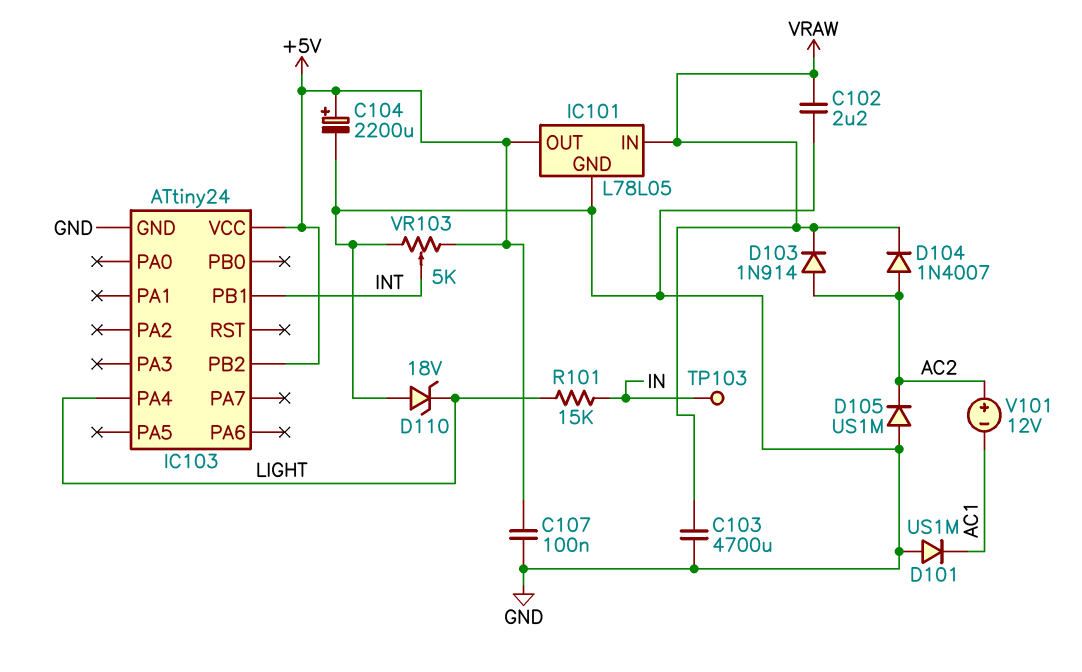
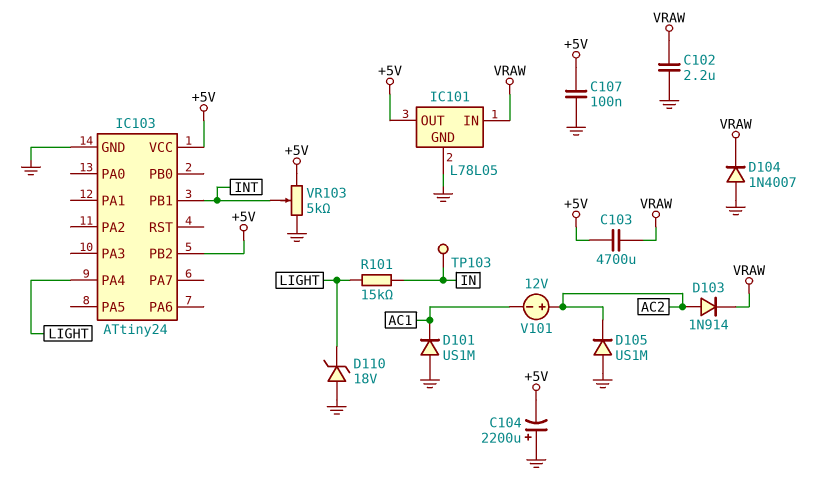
C103: 4700uF (GND, VRAW) -> 4700uF (+5V, VRAW)
C104: 2200uF (plus +5V, minus GND) -> 2200uF (plus GND, minus +5V)
D104: diode 1N4007 (A AC2, K VRAW) -> diode 1N4007 (A GND, K VRAW)

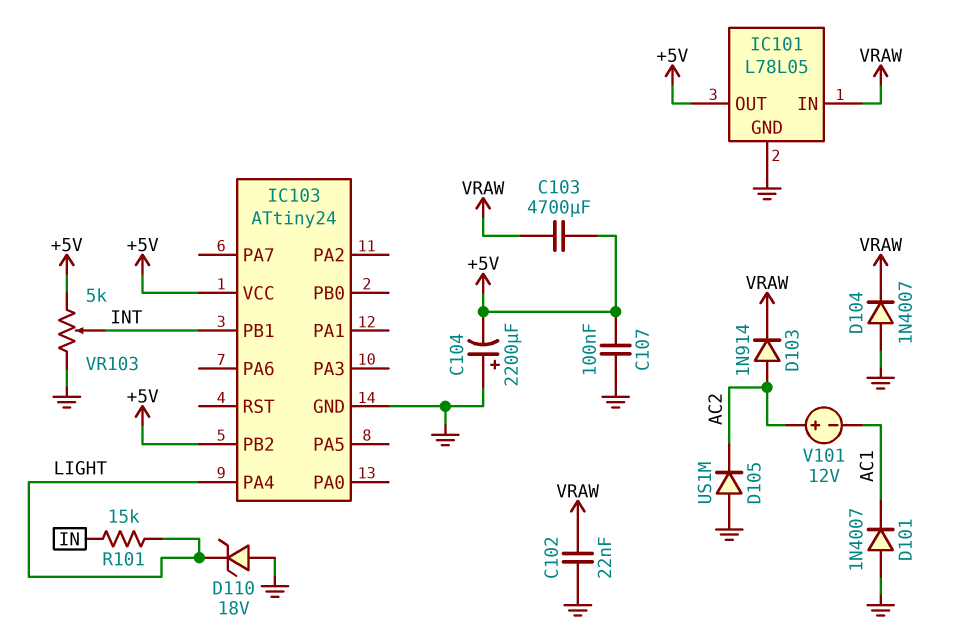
C102: 2.2uF (GND, VRAW) -> 22nF (GND, VRAW)
D101: diode US1M (A GND, K AC1) -> diode 1N4007 (A GND, K AC1)
TP103: test point (IN) -> none

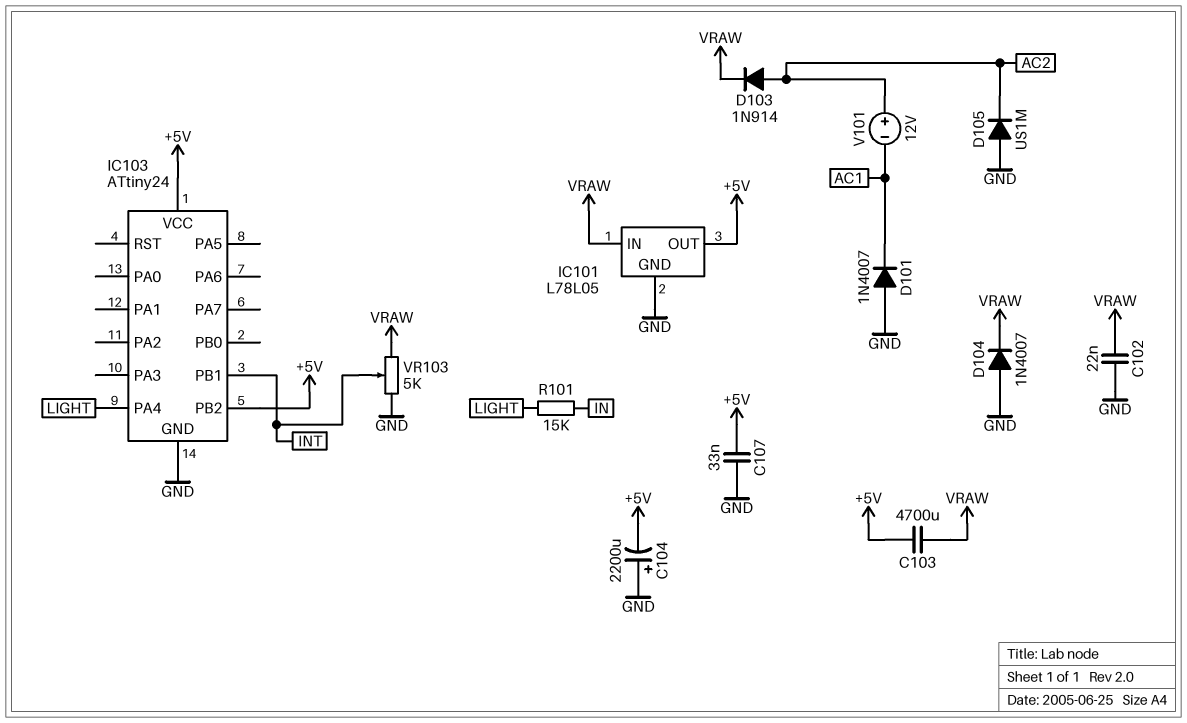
C107: 100nF (+5V, GND) -> 33nF (+5V, GND)
D110: zener 18V (A GND, K LIGHT) -> none
VR103: 5k (+5V, GND, wiper INT) -> 5k (GND, VRAW, wiper INT)

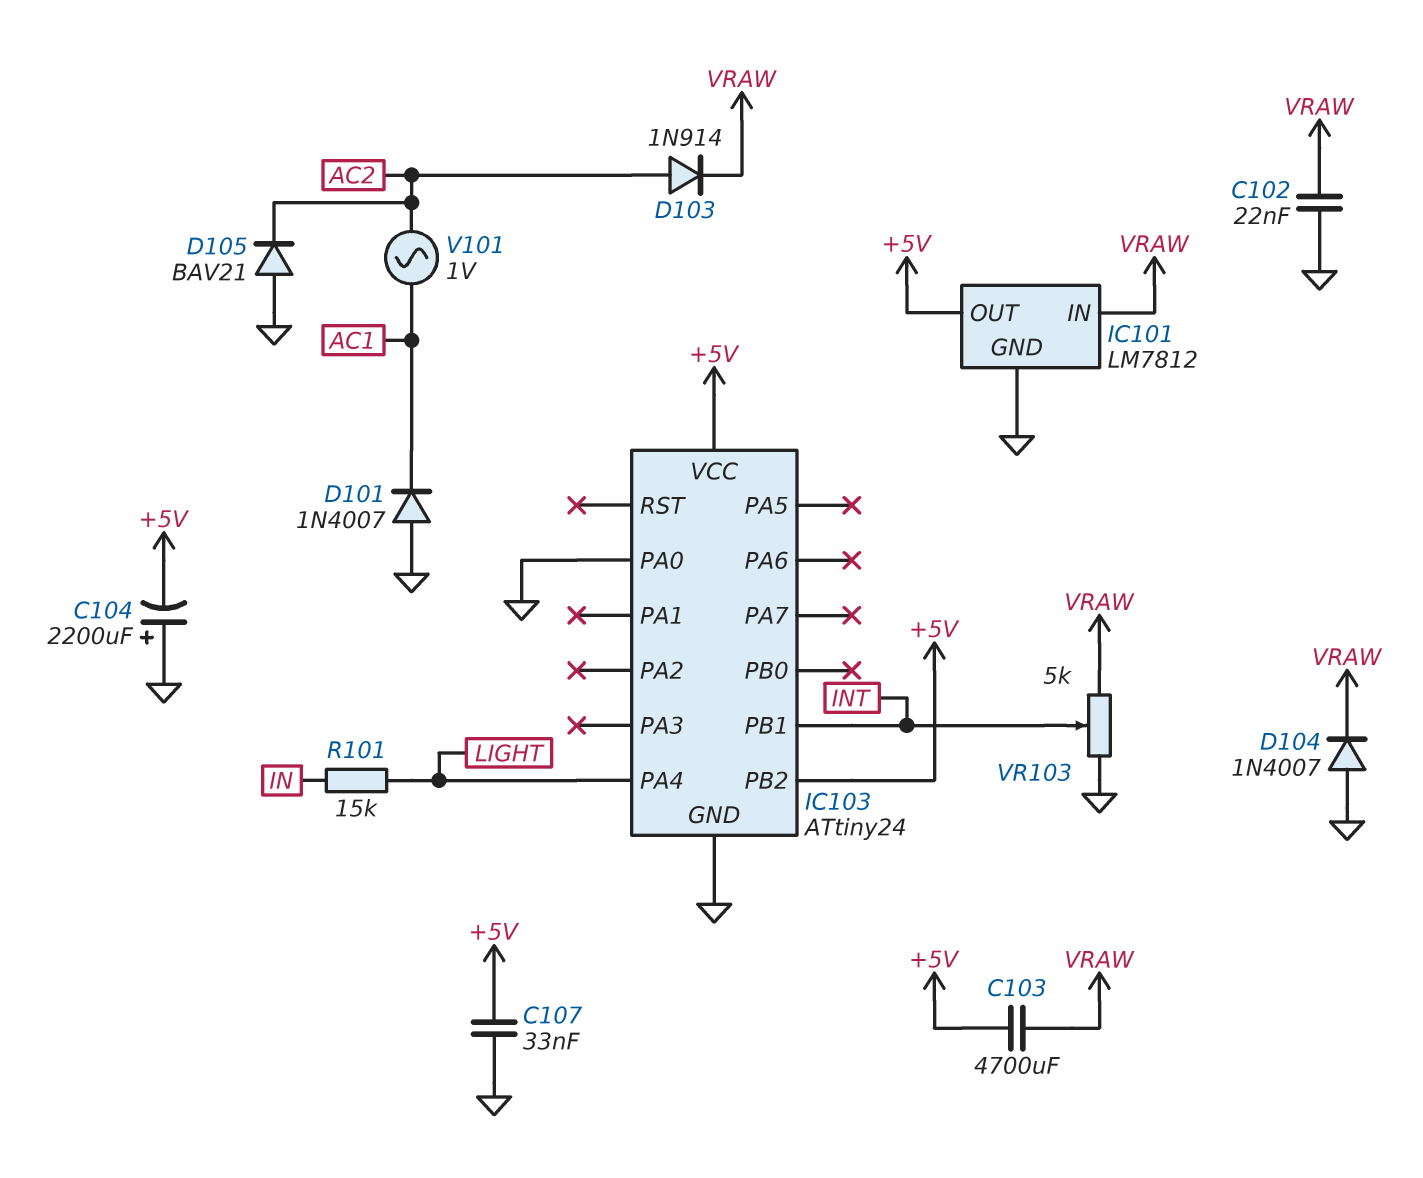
D105: diode US1M (A GND, K AC2) -> diode BAV21 (A GND, K AC2)
IC101: L78L05 -> LM7812
IC103 pin PA0: none -> GND
V101: 12V (plus AC2, minus AC1) -> AC 1V (AC1, AC2)

